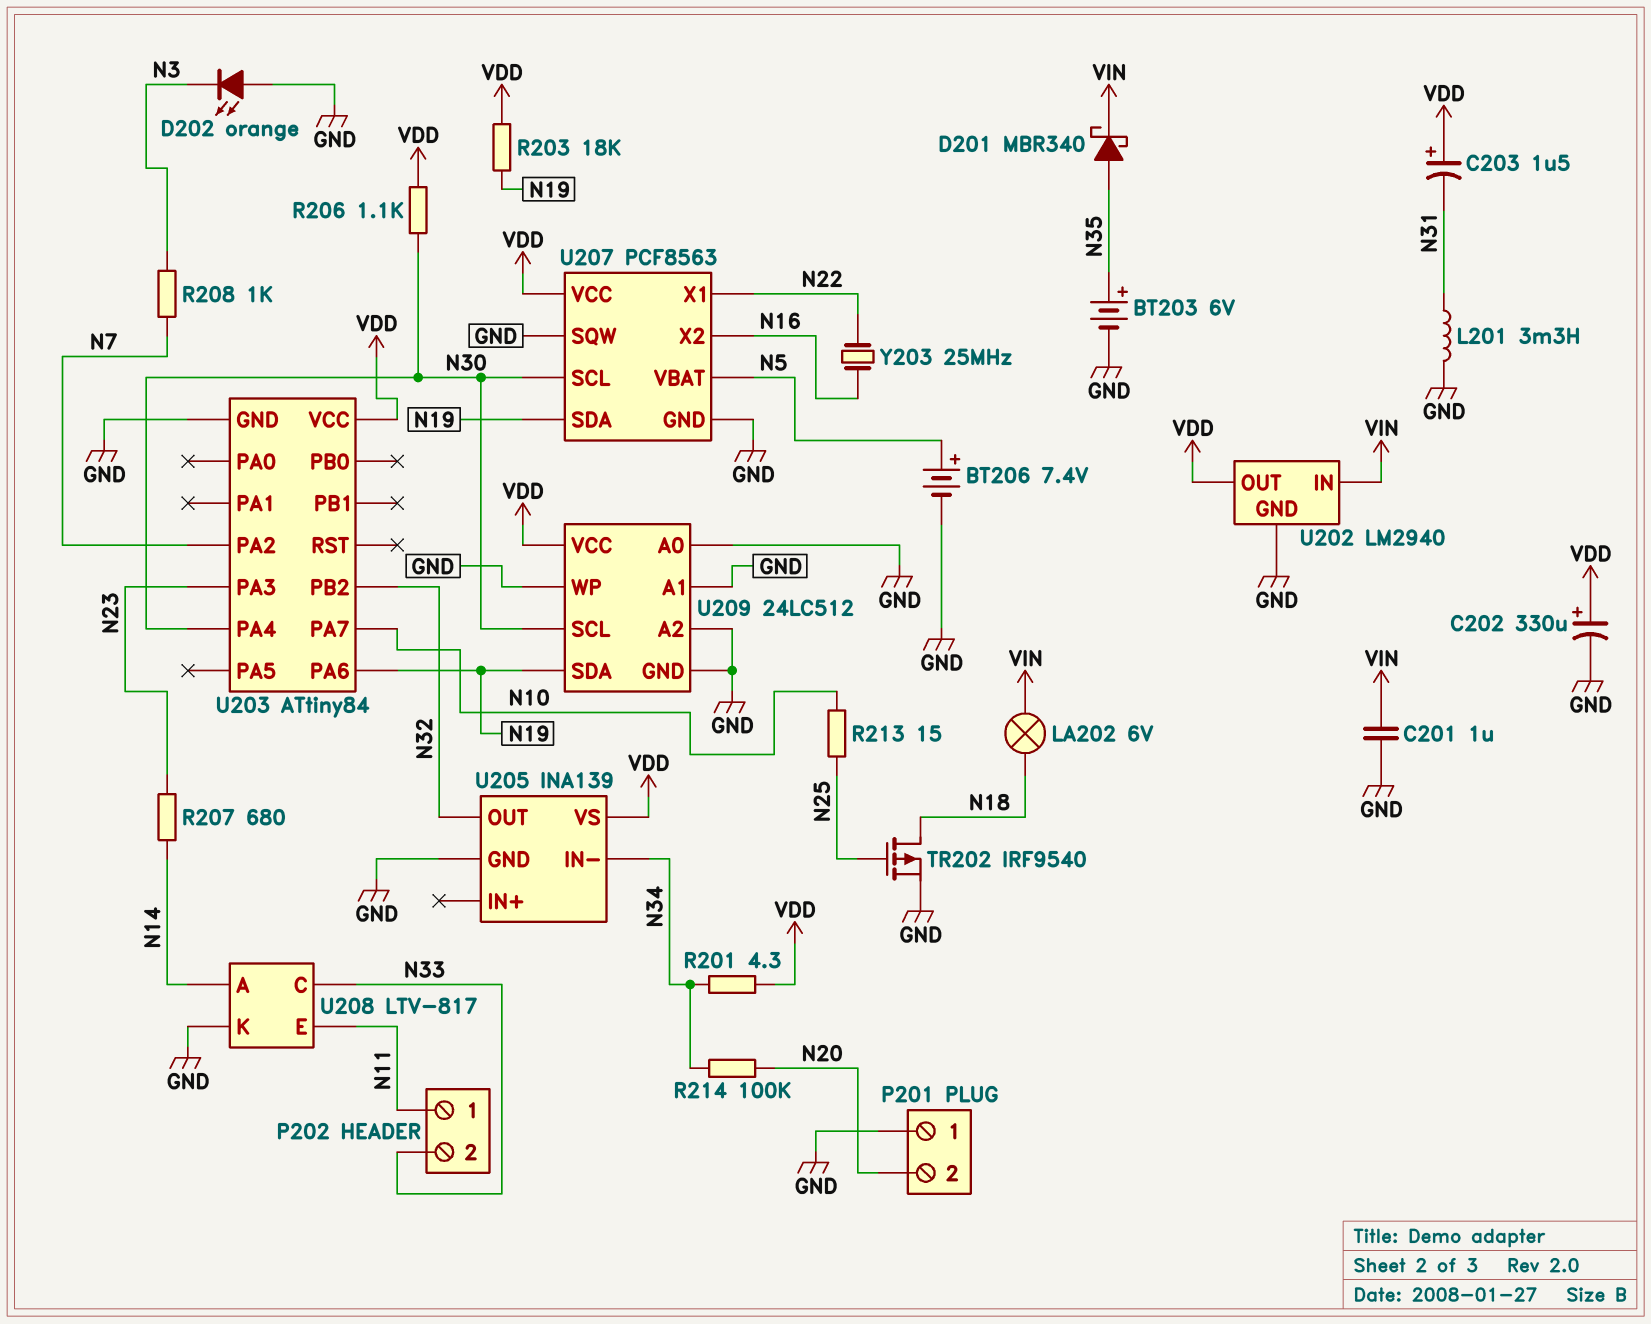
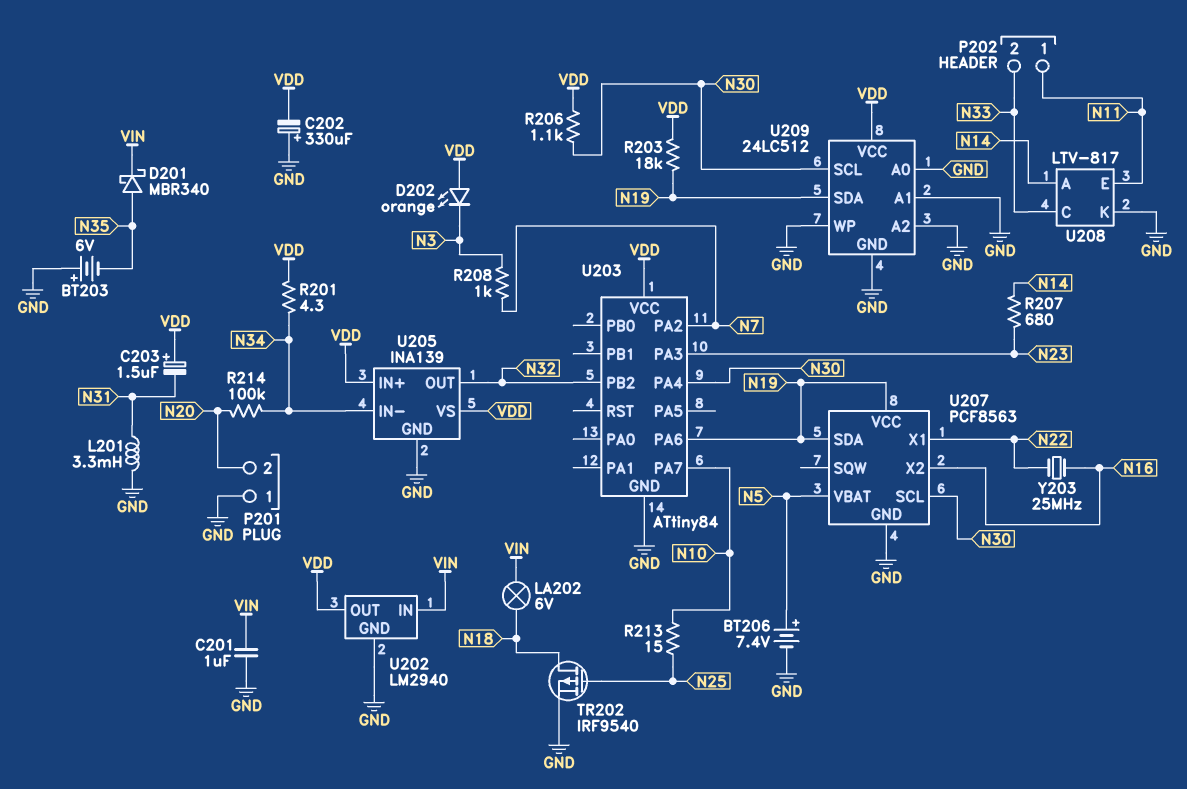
BT203: 6V (plus N35, minus GND) -> 6V (plus GND, minus N35)
C202: 330uF (plus VDD, minus GND) -> 330uF (plus GND, minus VDD)
D202: LED orange (A GND, K N3) -> LED orange (A VDD, K N3)
U205 pin IN+: none -> VDD
U207 pin SQW: GND -> none
U207 pin VCC: VDD -> N19

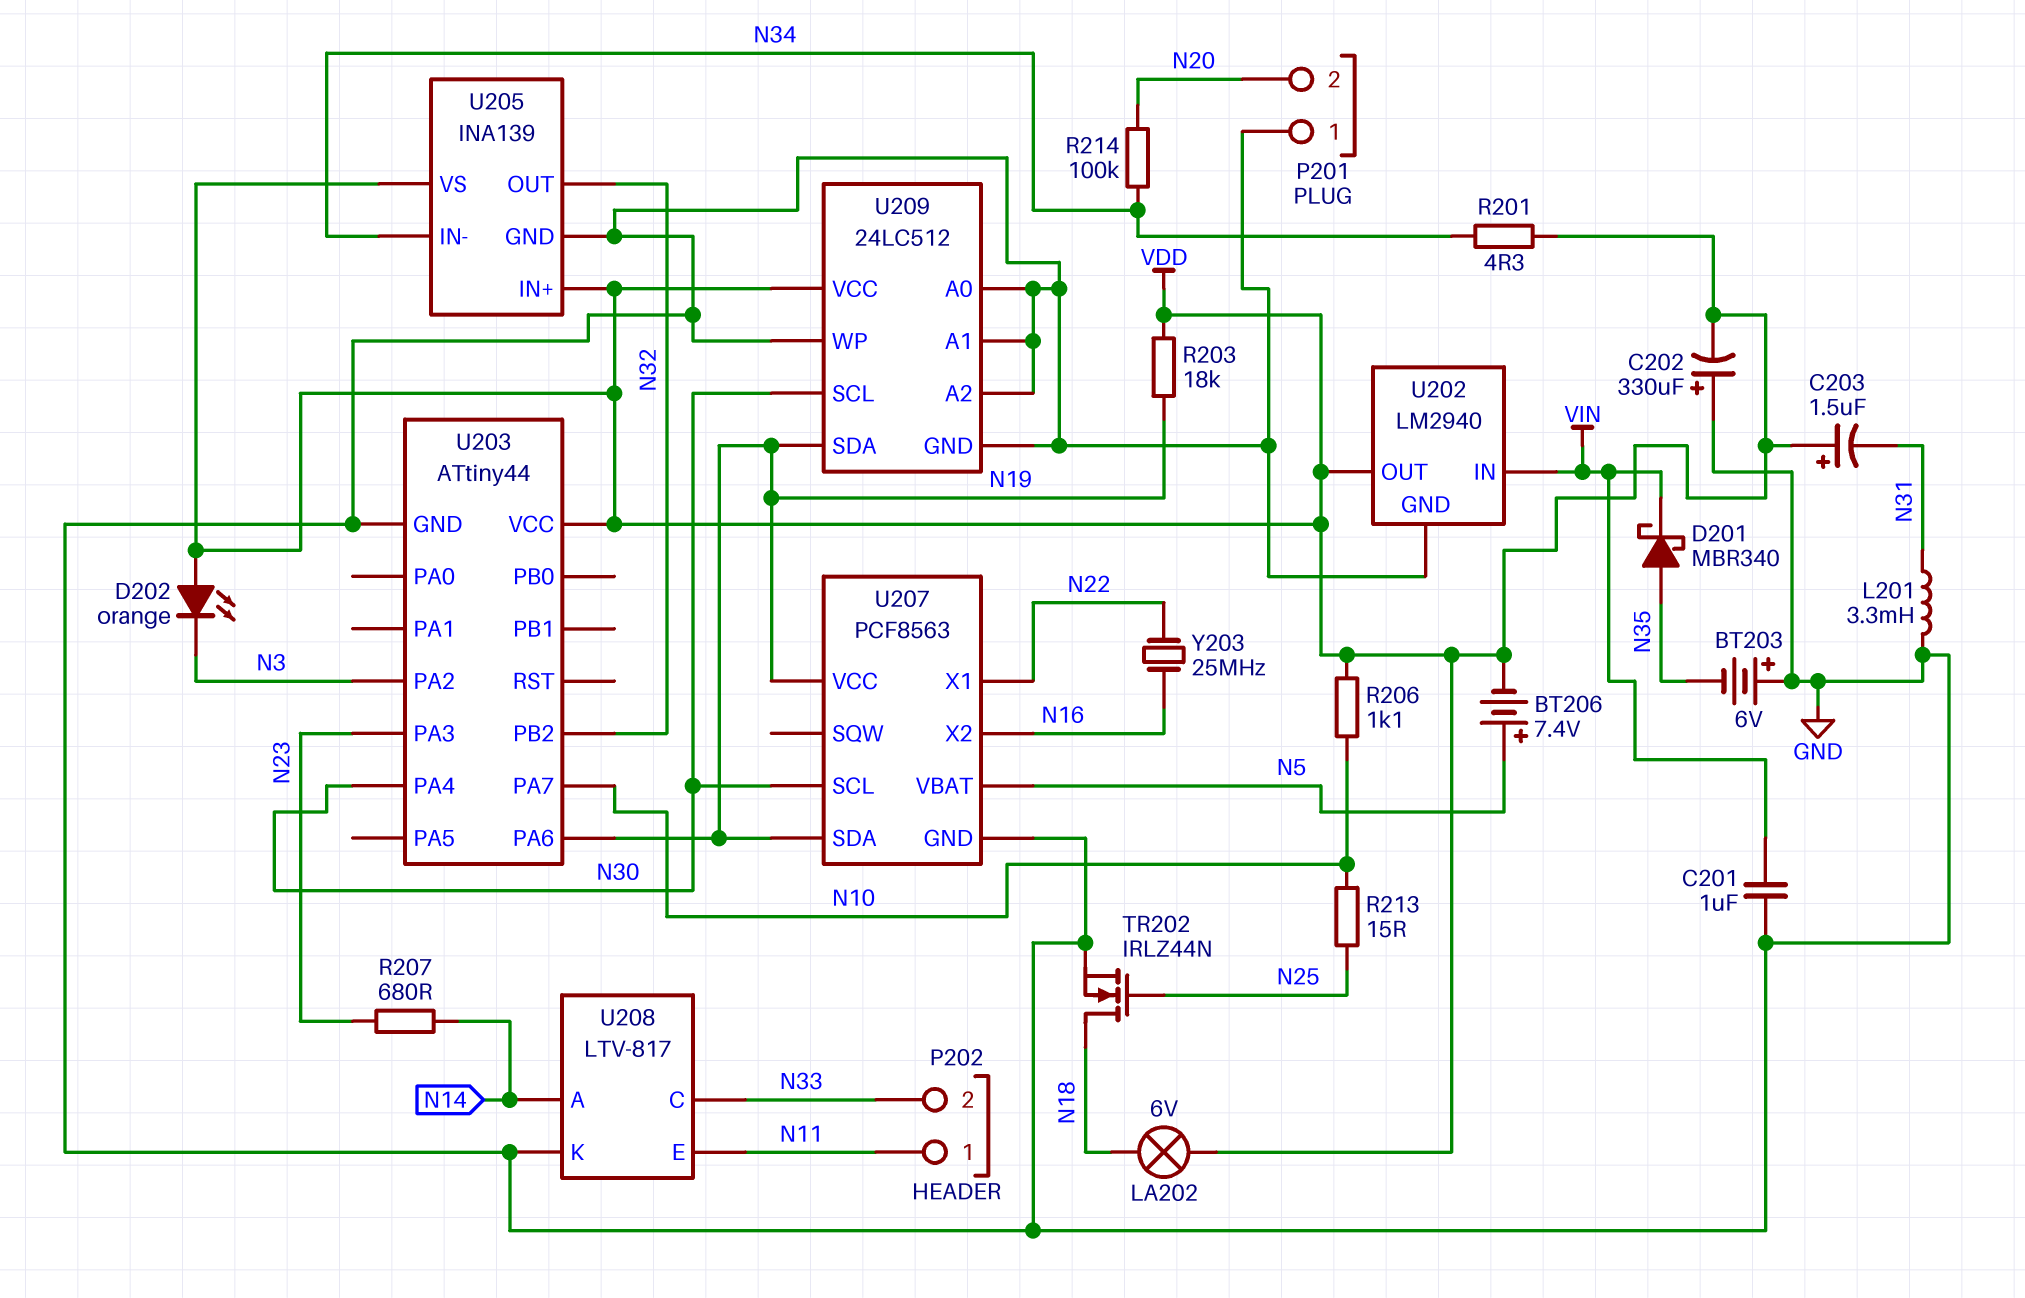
BT206: 7.4V (plus N5, minus GND) -> 7.4V (plus N5, minus VDD)
LA202: lamp 6V (N18, VIN) -> lamp 6V (N18, VDD)
R206: 1.1k (N30, VDD) -> 1.1k (N10, VDD)
R208: 1k (N3, N7) -> none
TR202: PMOS IRF9540 (G N25, D N18, S GND) -> NMOS IRLZ44N (G N25, D N18, S GND)
U203: ATtiny84 -> ATtiny44
U203 pin PA2: N7 -> N3

